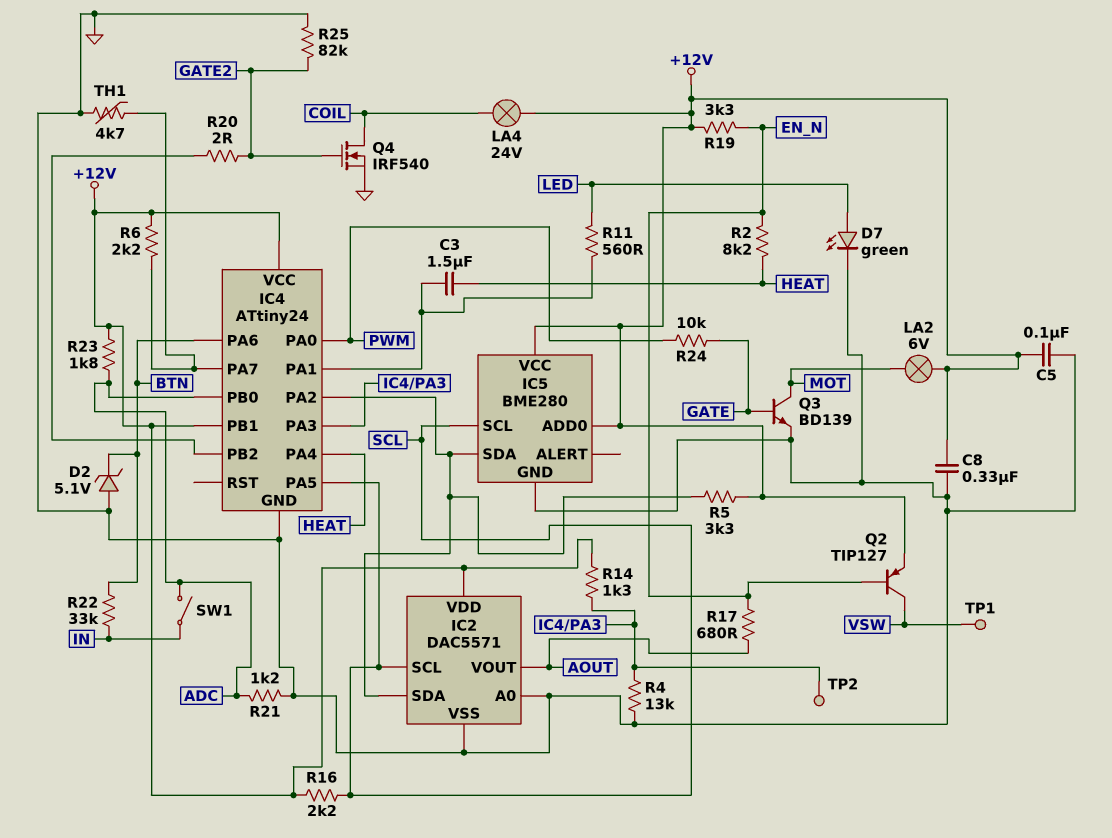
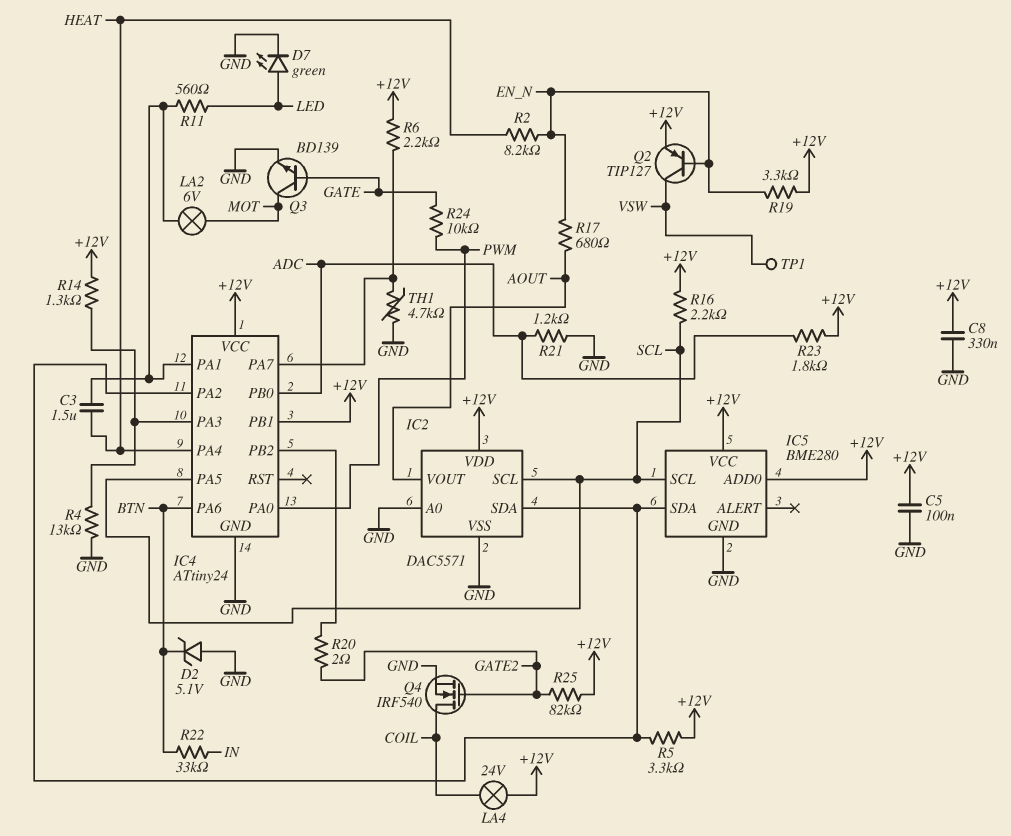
LA2: lamp 6V (+12V, MOT) -> lamp 6V (IC4/PA1, MOT)
R25: 82k (GATE2, GND) -> 82k (+12V, GATE2)
SW1: switch (ADC, IN) -> none
TP2: test point (IC4/PA3) -> none

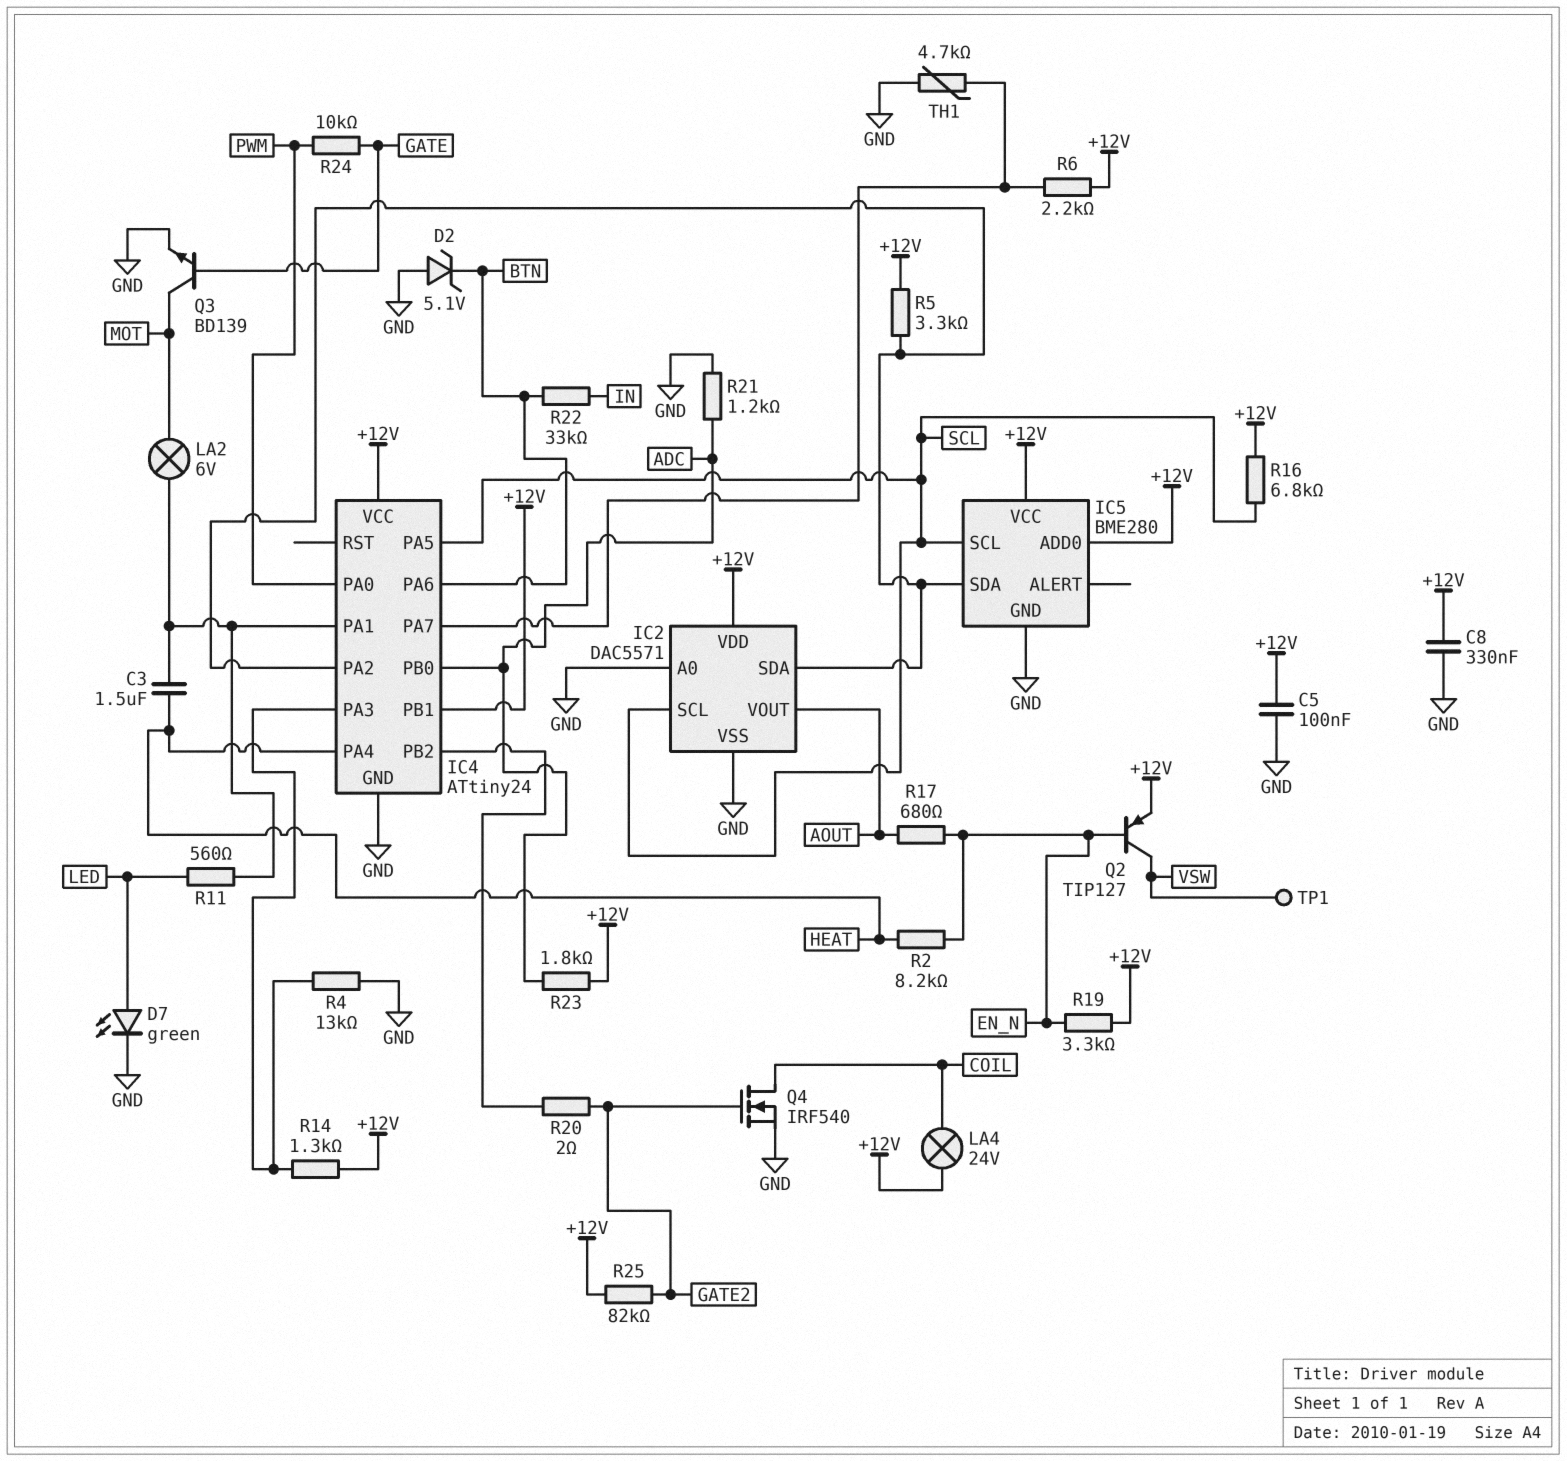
R16: 2.2k (+12V, SCL) -> 6.8k (+12V, SCL)

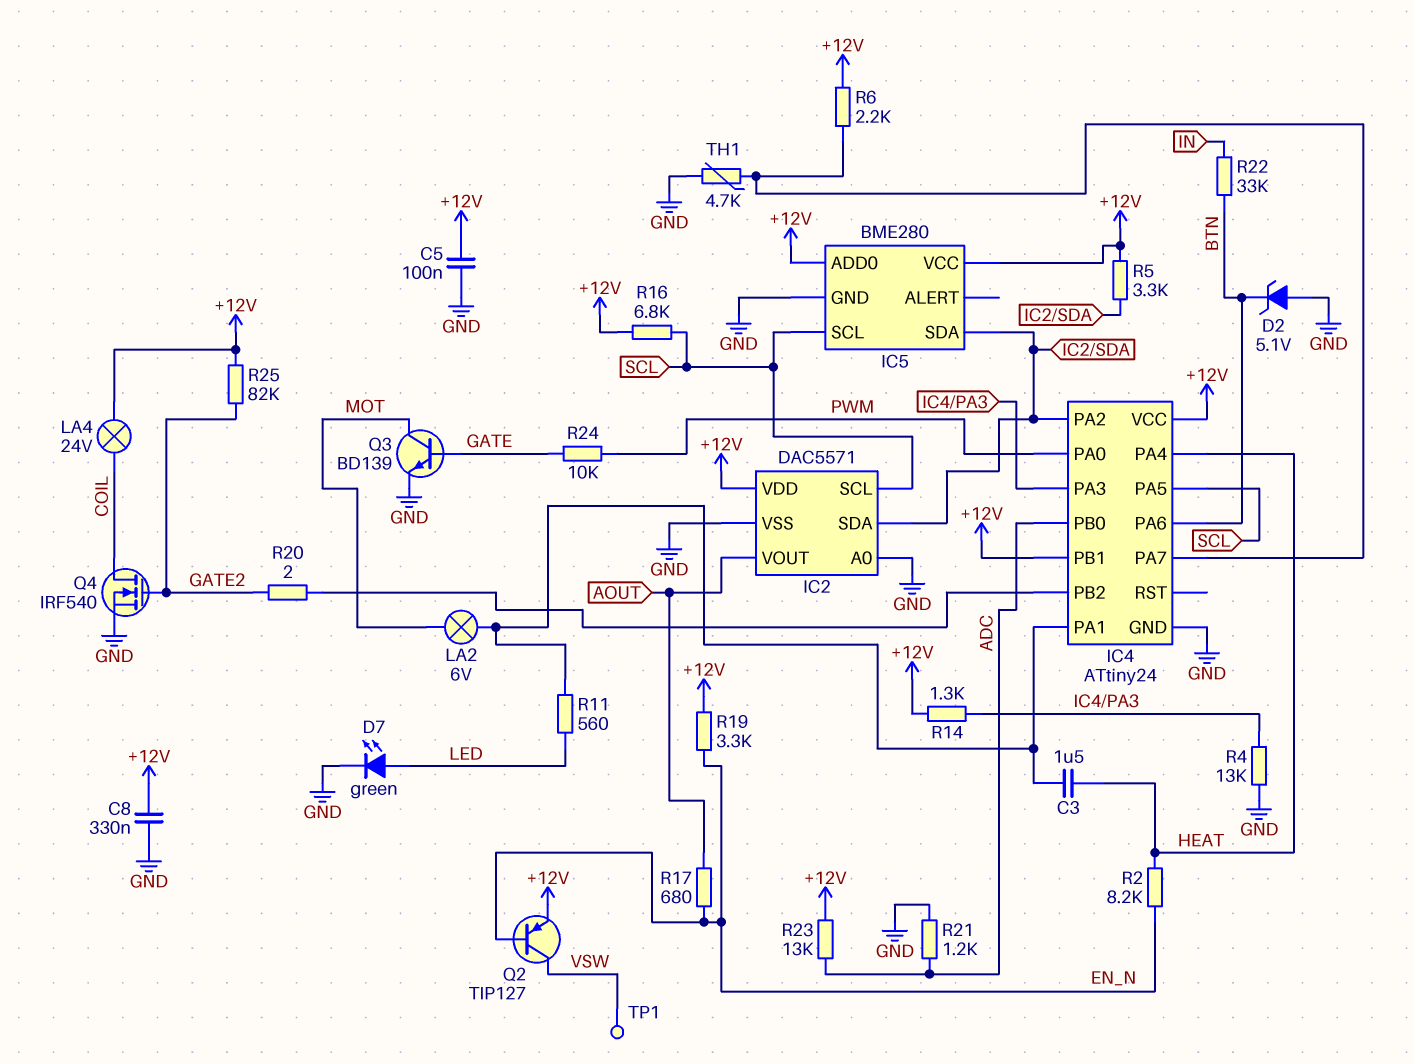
R23: 1.8k (+12V, ADC) -> 13k (+12V, ADC)

